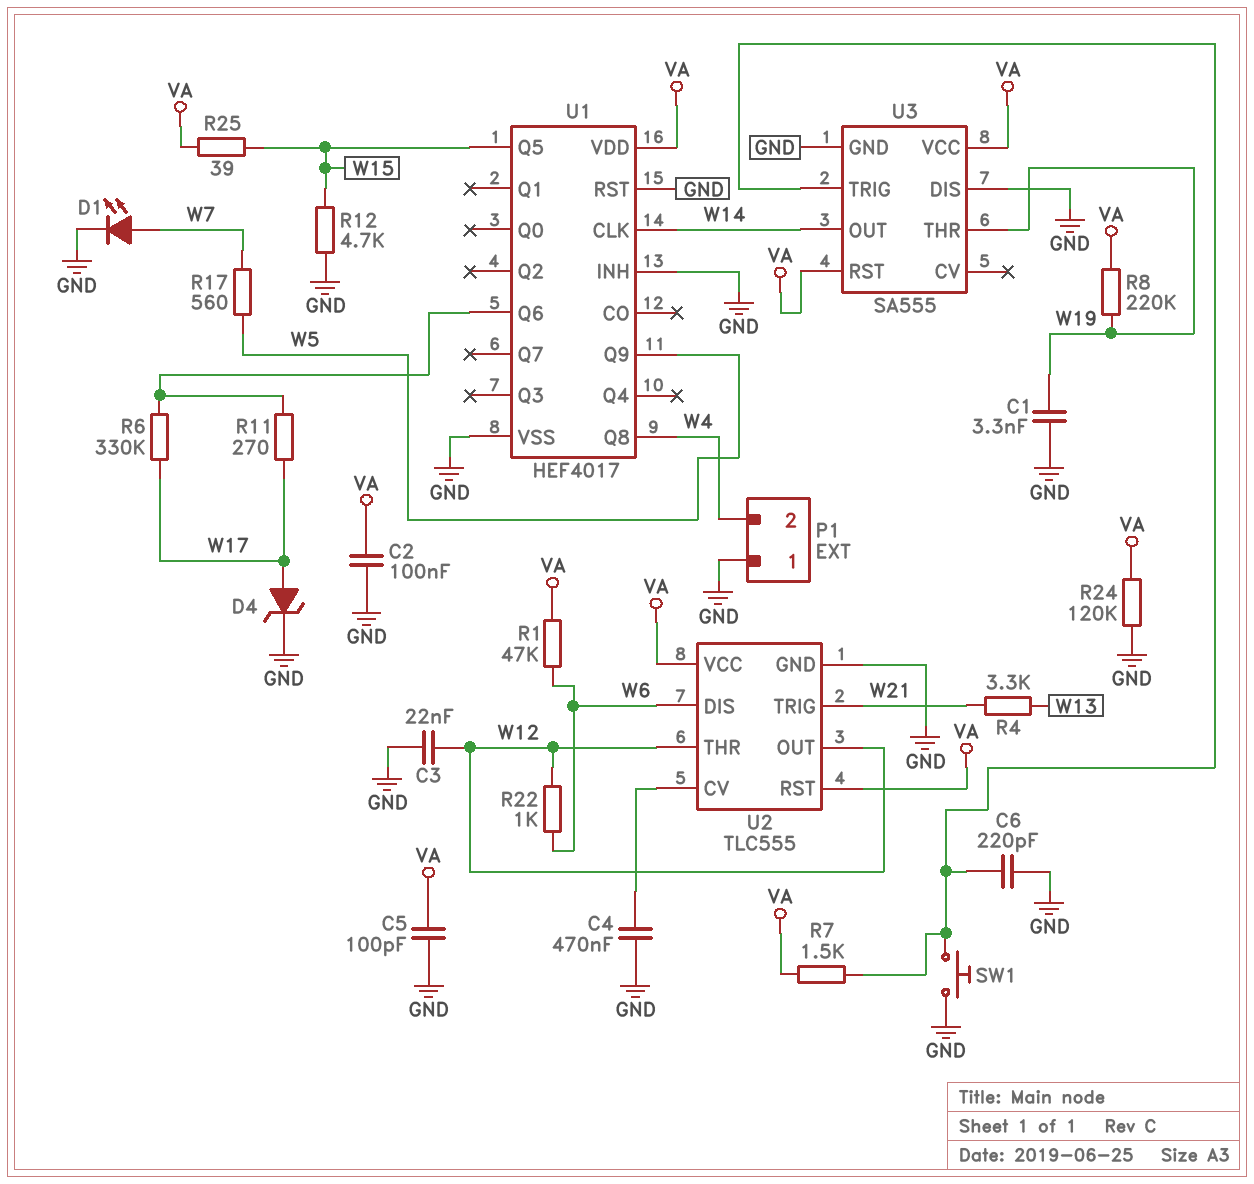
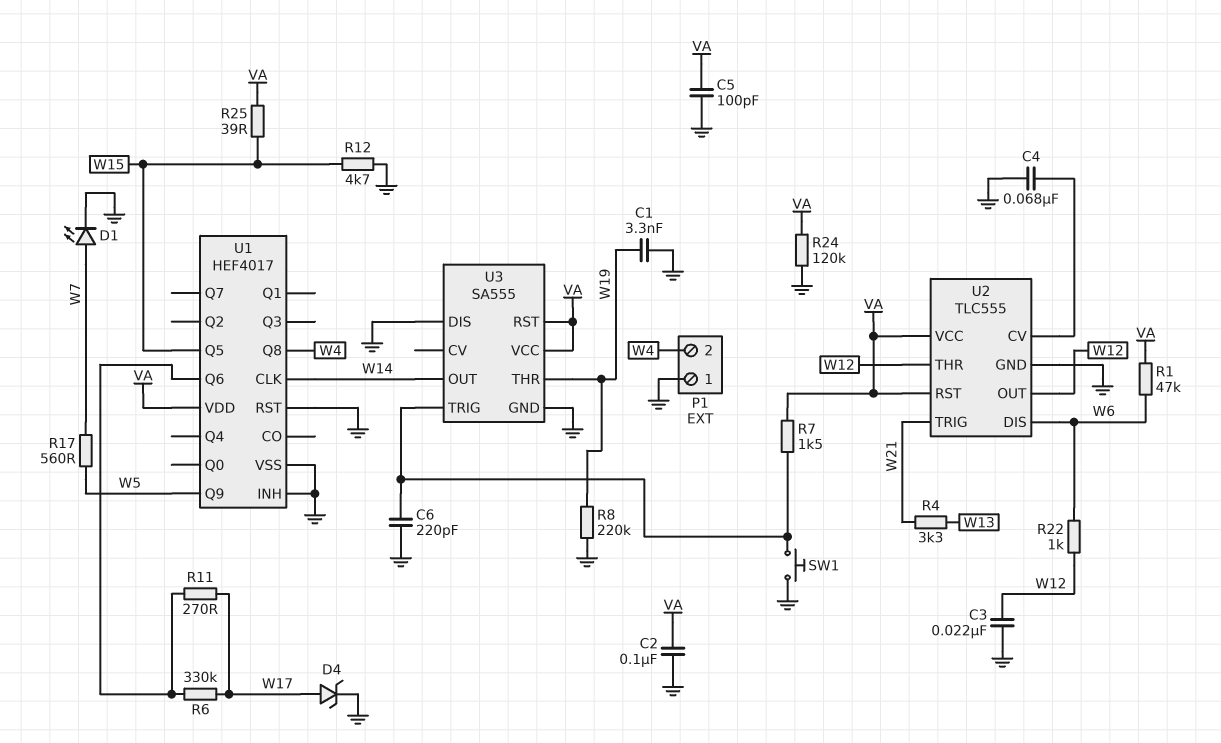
C4: 470nF (GND, U2/CV) -> 68nF (GND, U2/CV)
R8: 220k (VA, W19) -> 220k (GND, W19)

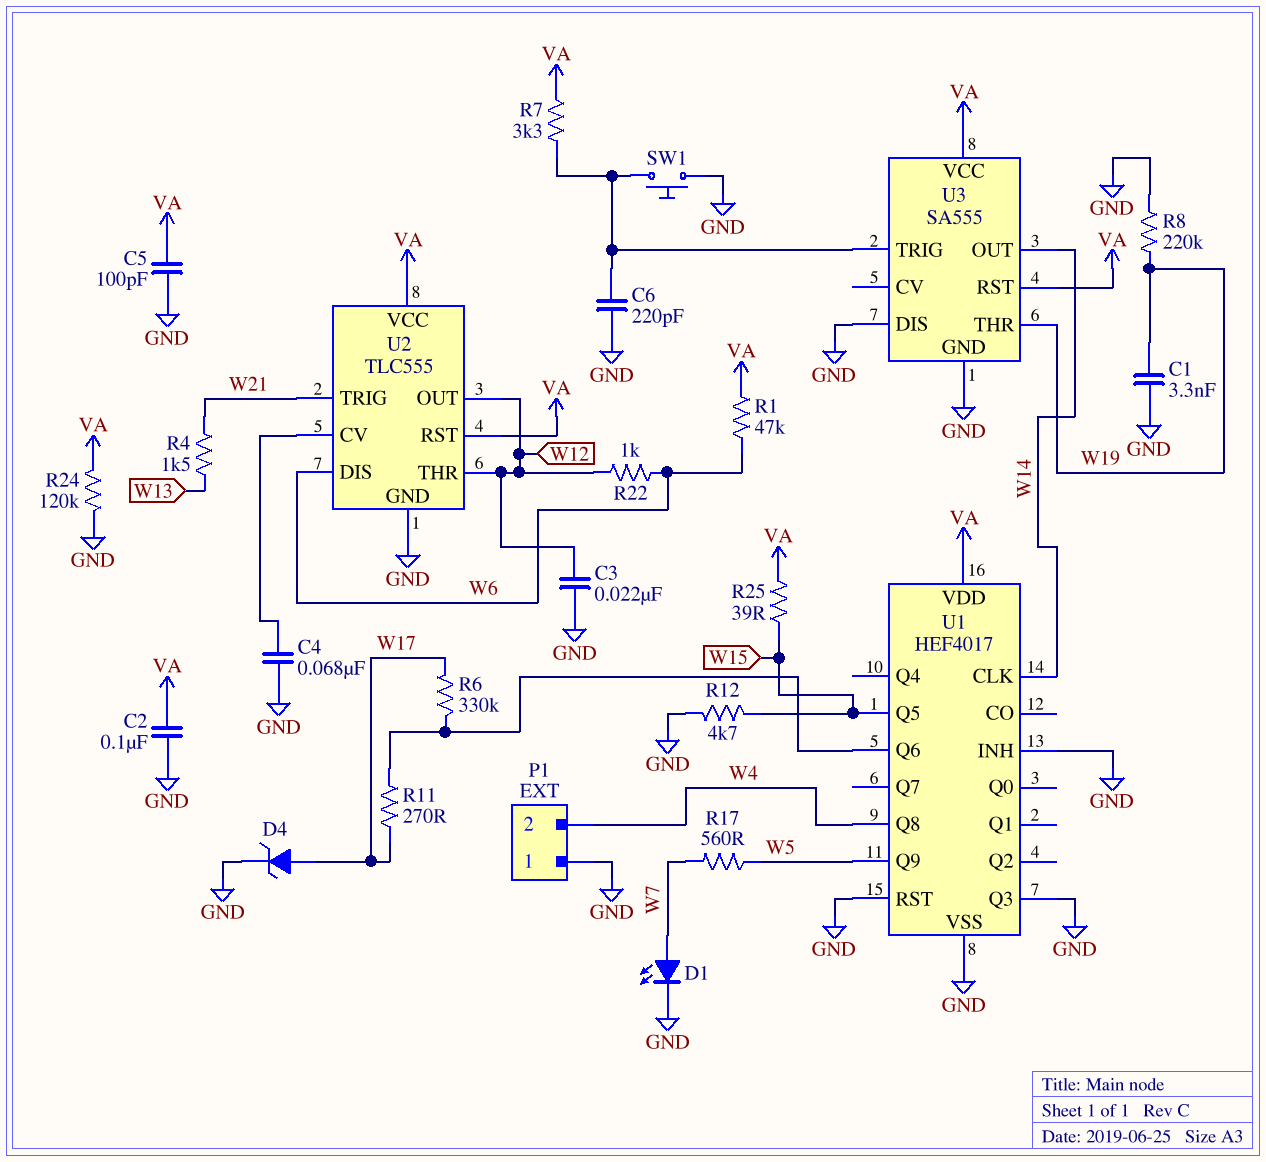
R4: 3.3k (W13, W21) -> 1.5k (W13, W21)
R7: 1.5k (U3/TRIG, VA) -> 3.3k (U3/TRIG, VA)
U1 pin Q3: none -> GND

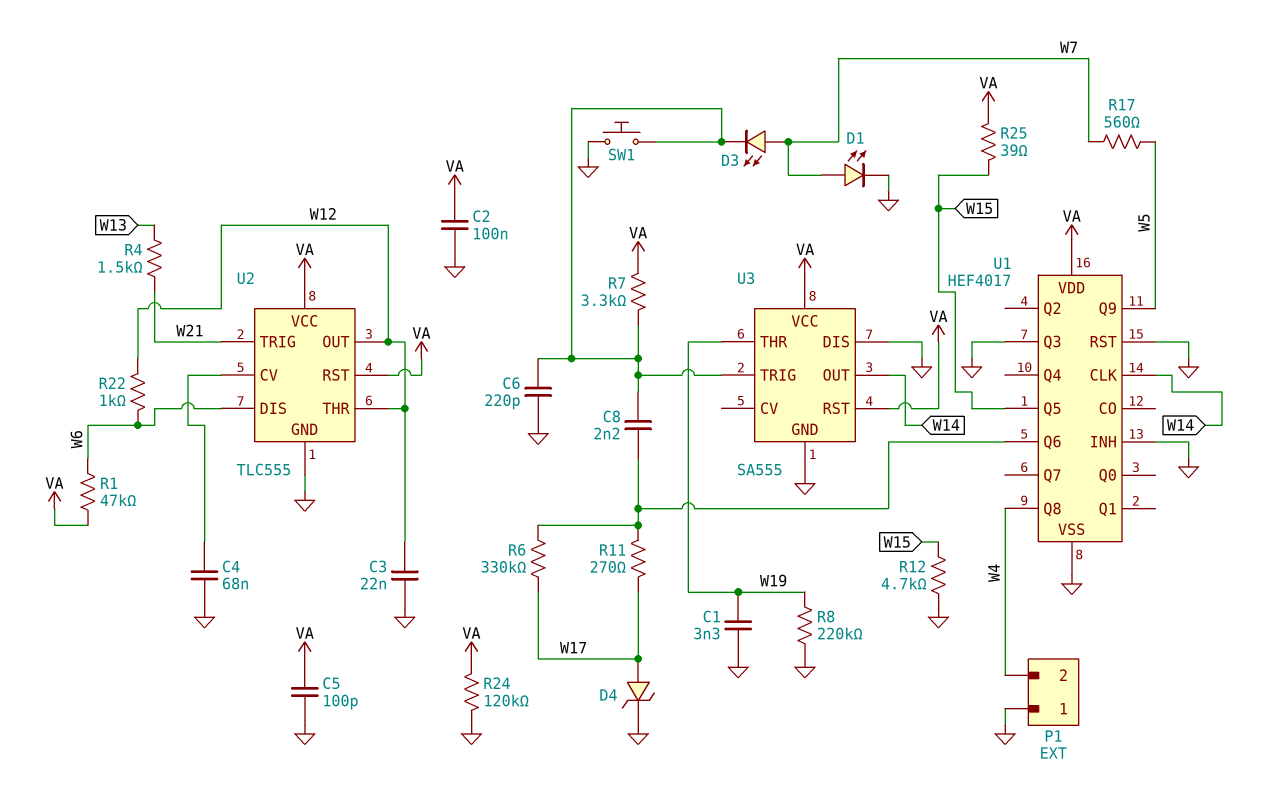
C8: none -> 2.2nF (U1/Q6, U3/TRIG)
D3: none -> LED (A W7, K U3/TRIG)

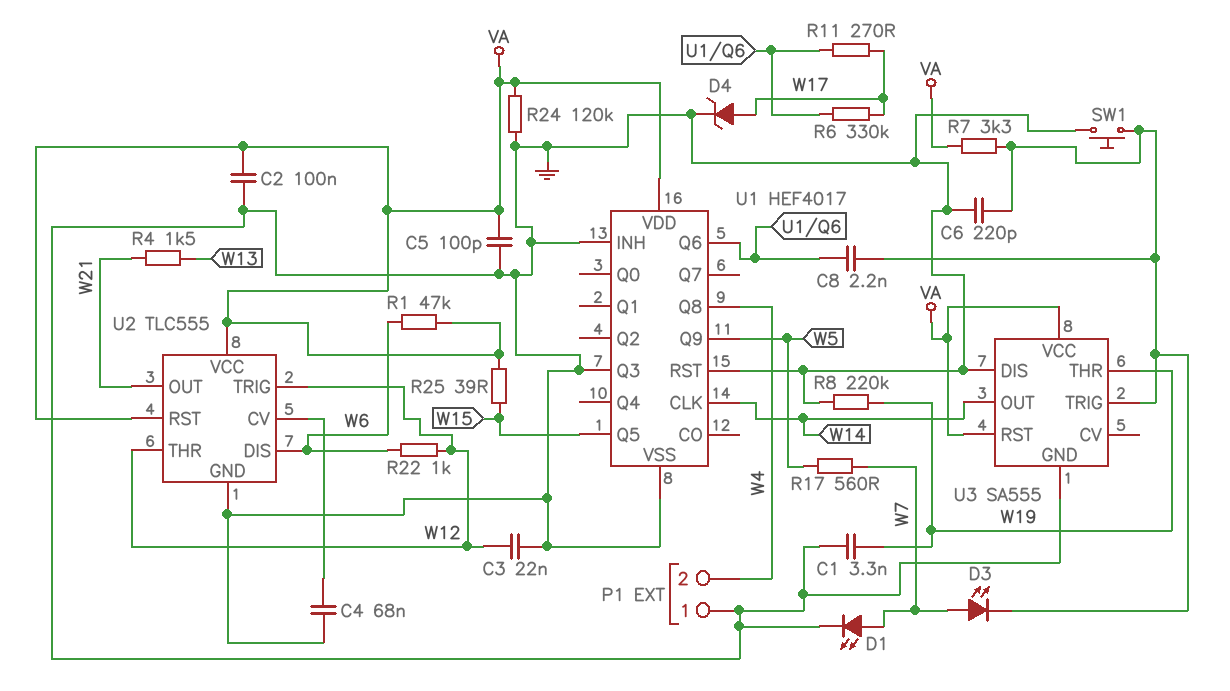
R12: 4.7k (GND, W15) -> none
U2 pin OUT: W12 -> W21
U2 pin TRIG: W21 -> W12

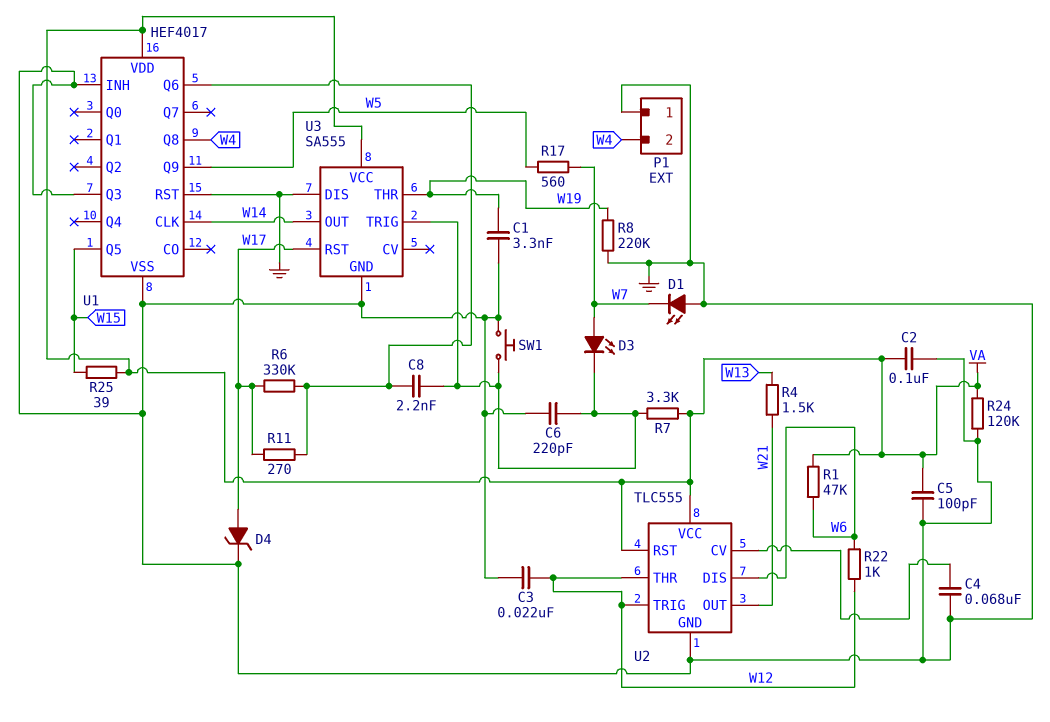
D1: LED (A W7, K GND) -> LED (A GND, K W7)
U3 pin RST: VA -> W17

